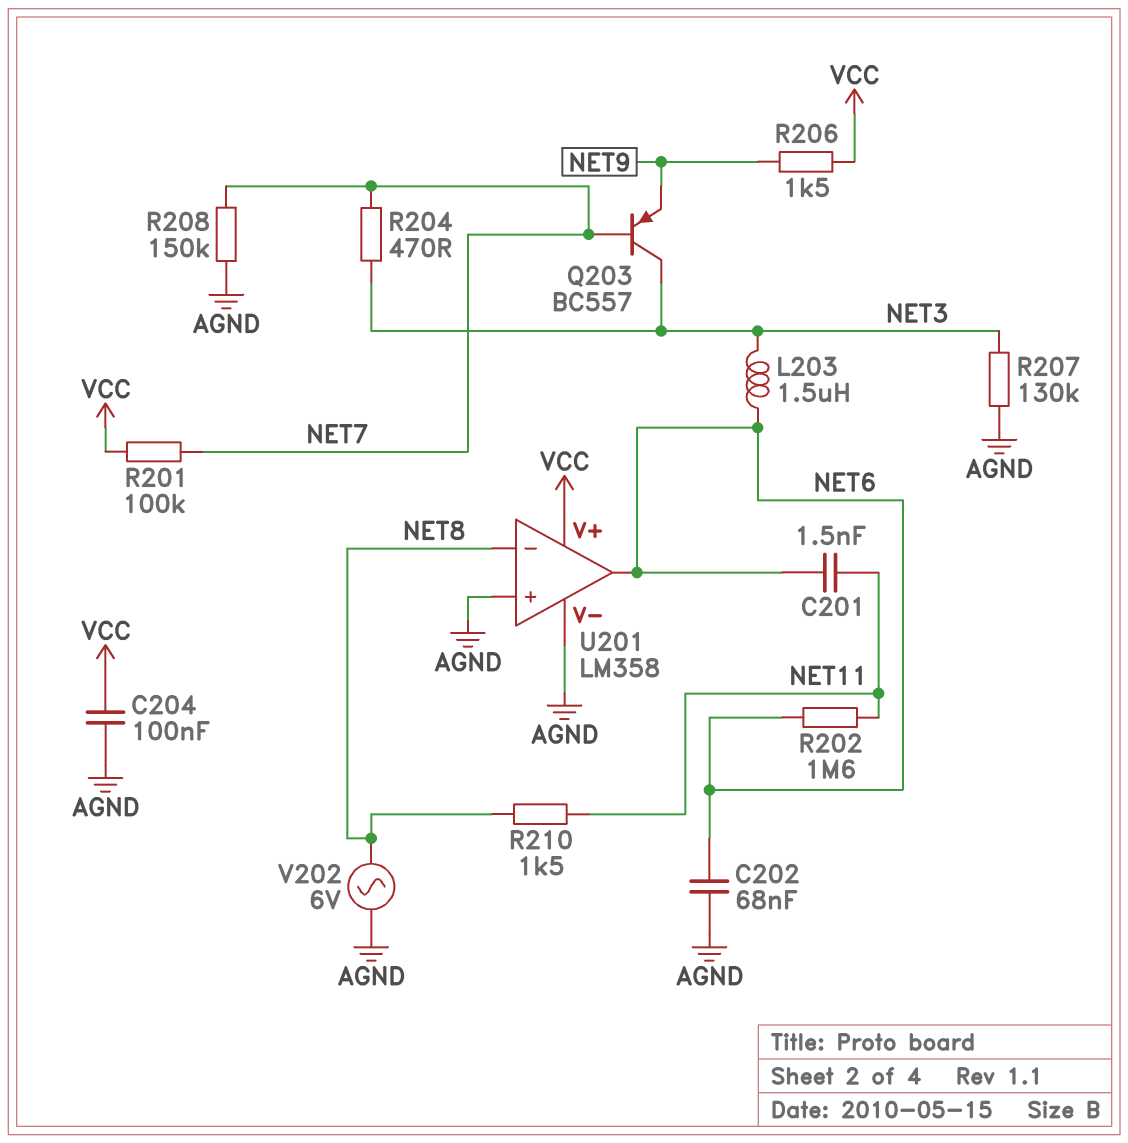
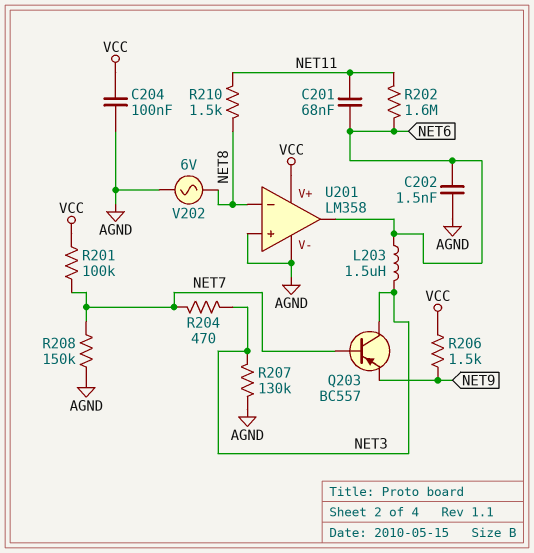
C201: 1.5nF (NET6, NET11) -> 68nF (NET6, NET11)
C202: 68nF (AGND, NET6) -> 1.5nF (AGND, NET6)

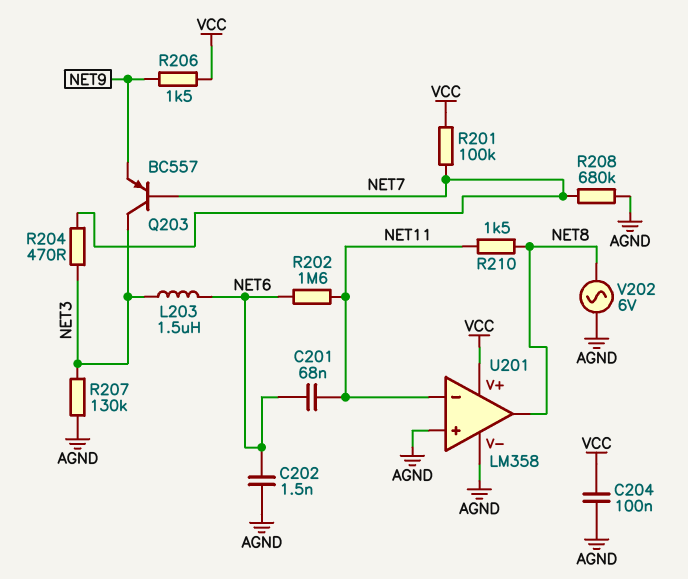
R208: 150k (AGND, NET7) -> 680k (AGND, NET7)
U201 pin in-: NET8 -> NET11
U201 pin out: NET6 -> NET8

